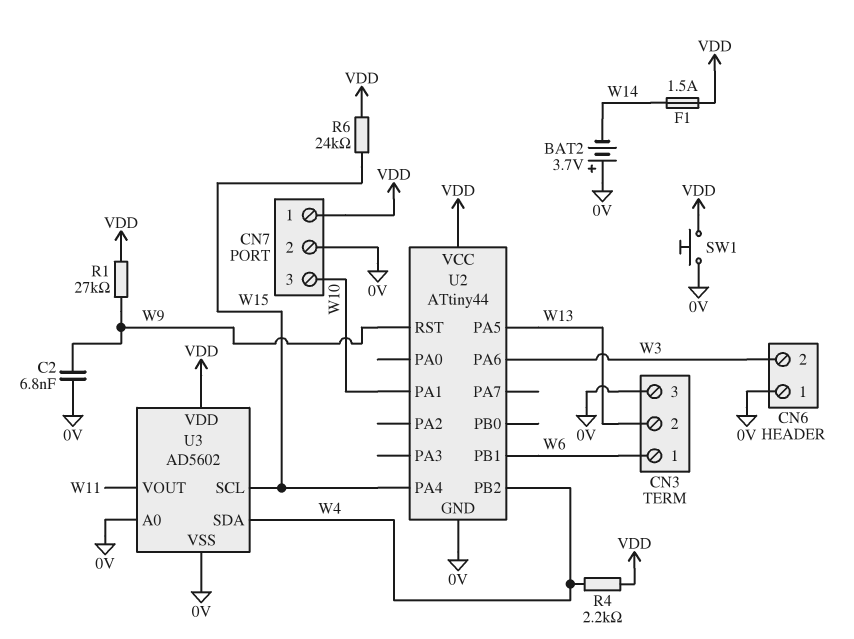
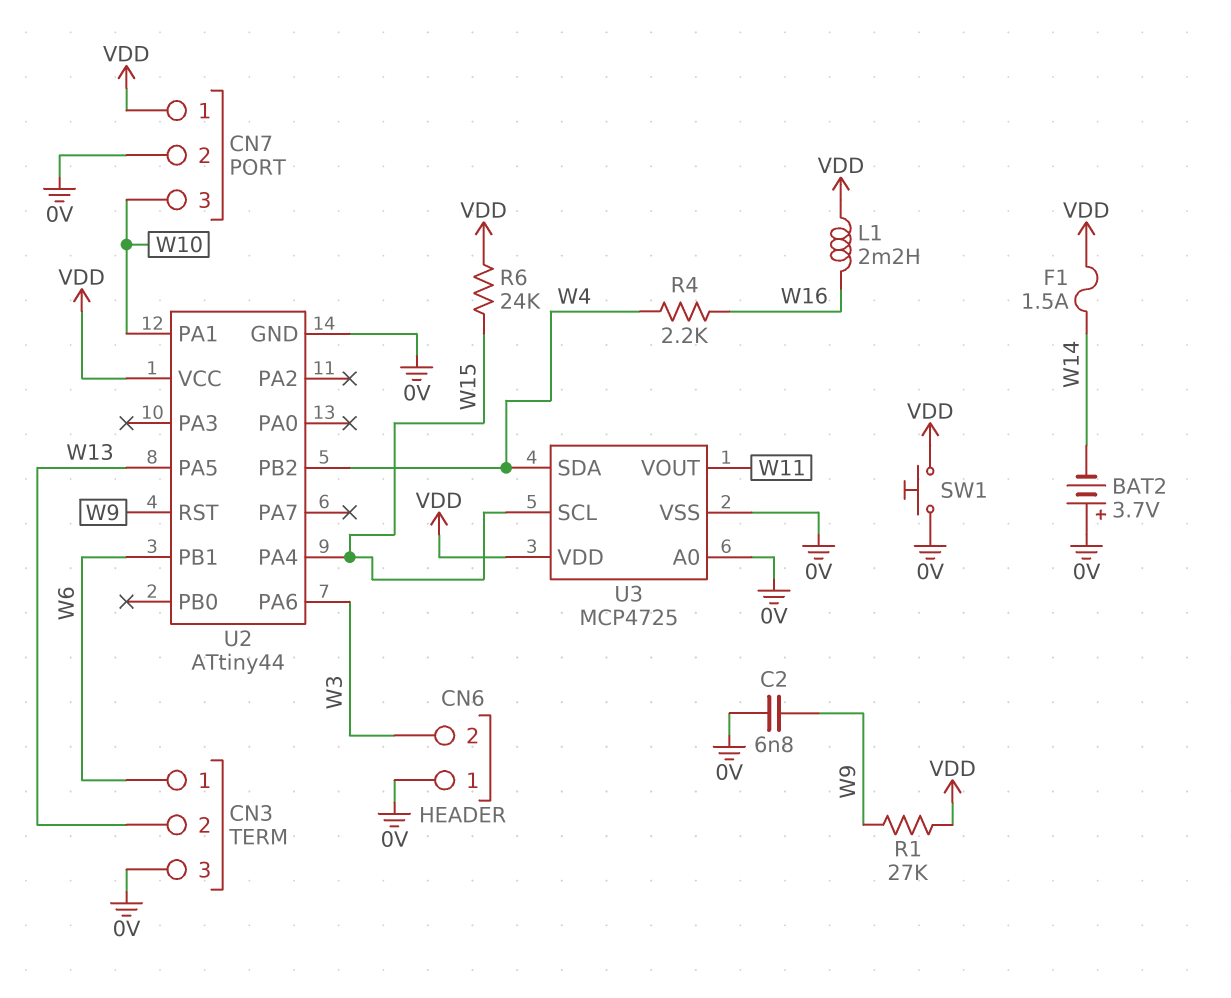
L1: none -> 2.2mH (VDD, W16)
R4: 2.2k (VDD, W4) -> 2.2k (W4, W16)
U3: AD5602 -> MCP4725

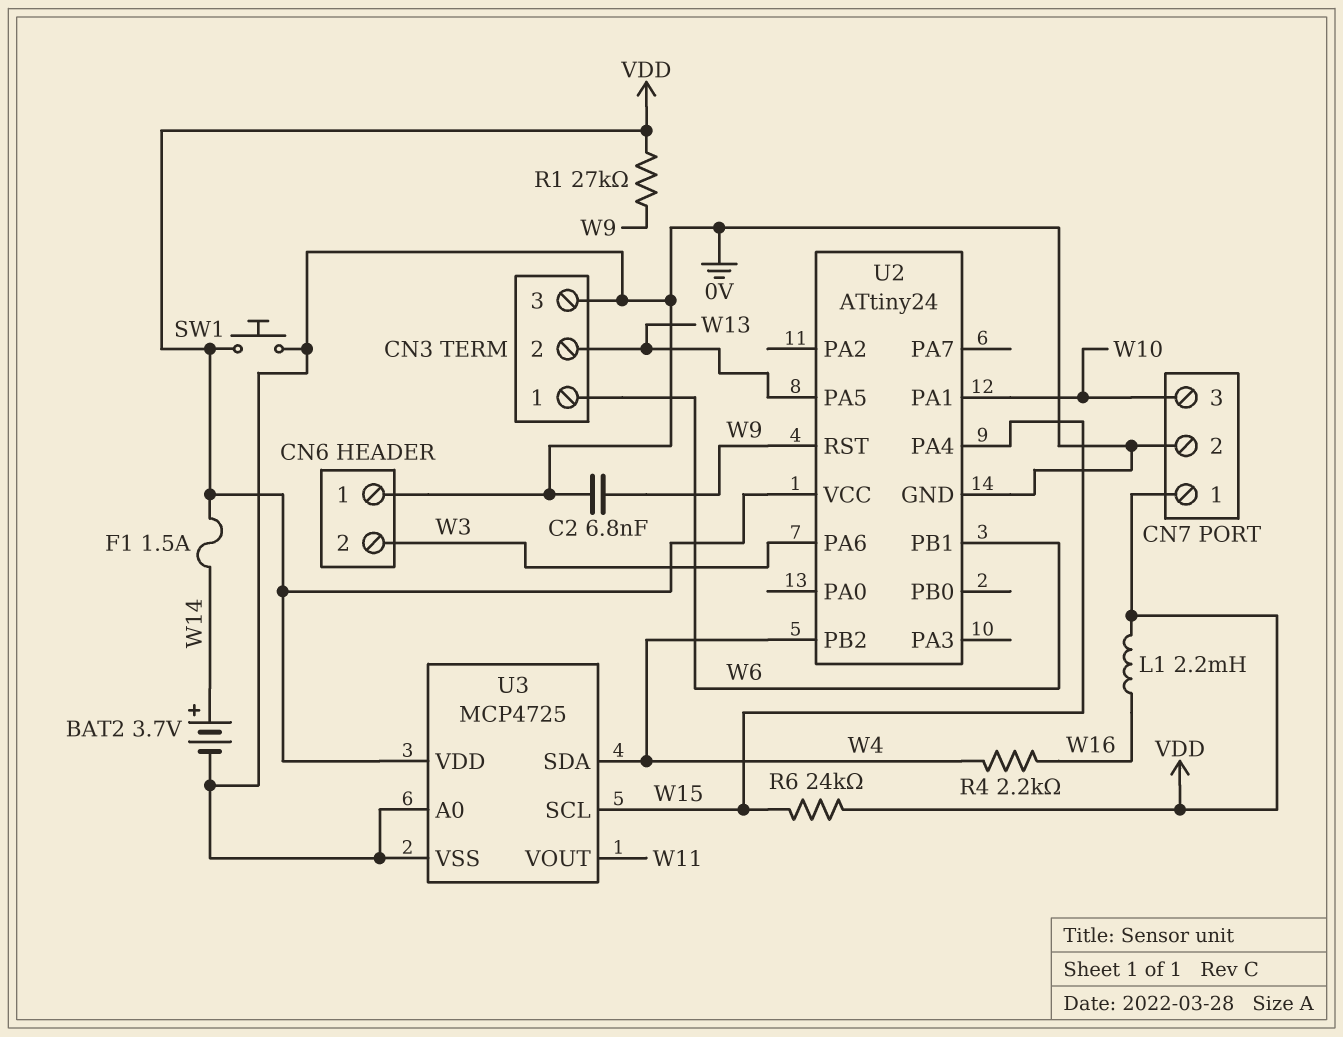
BAT2: 3.7V (plus 0V, minus W14) -> 3.7V (plus W14, minus 0V)
U2: ATtiny44 -> ATtiny24

